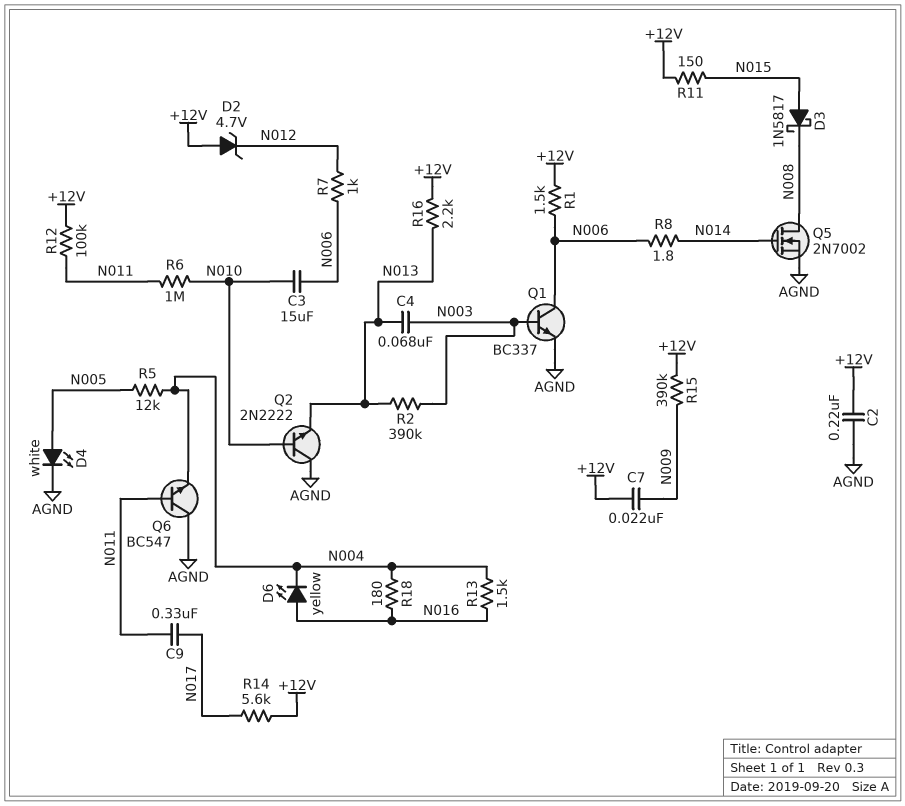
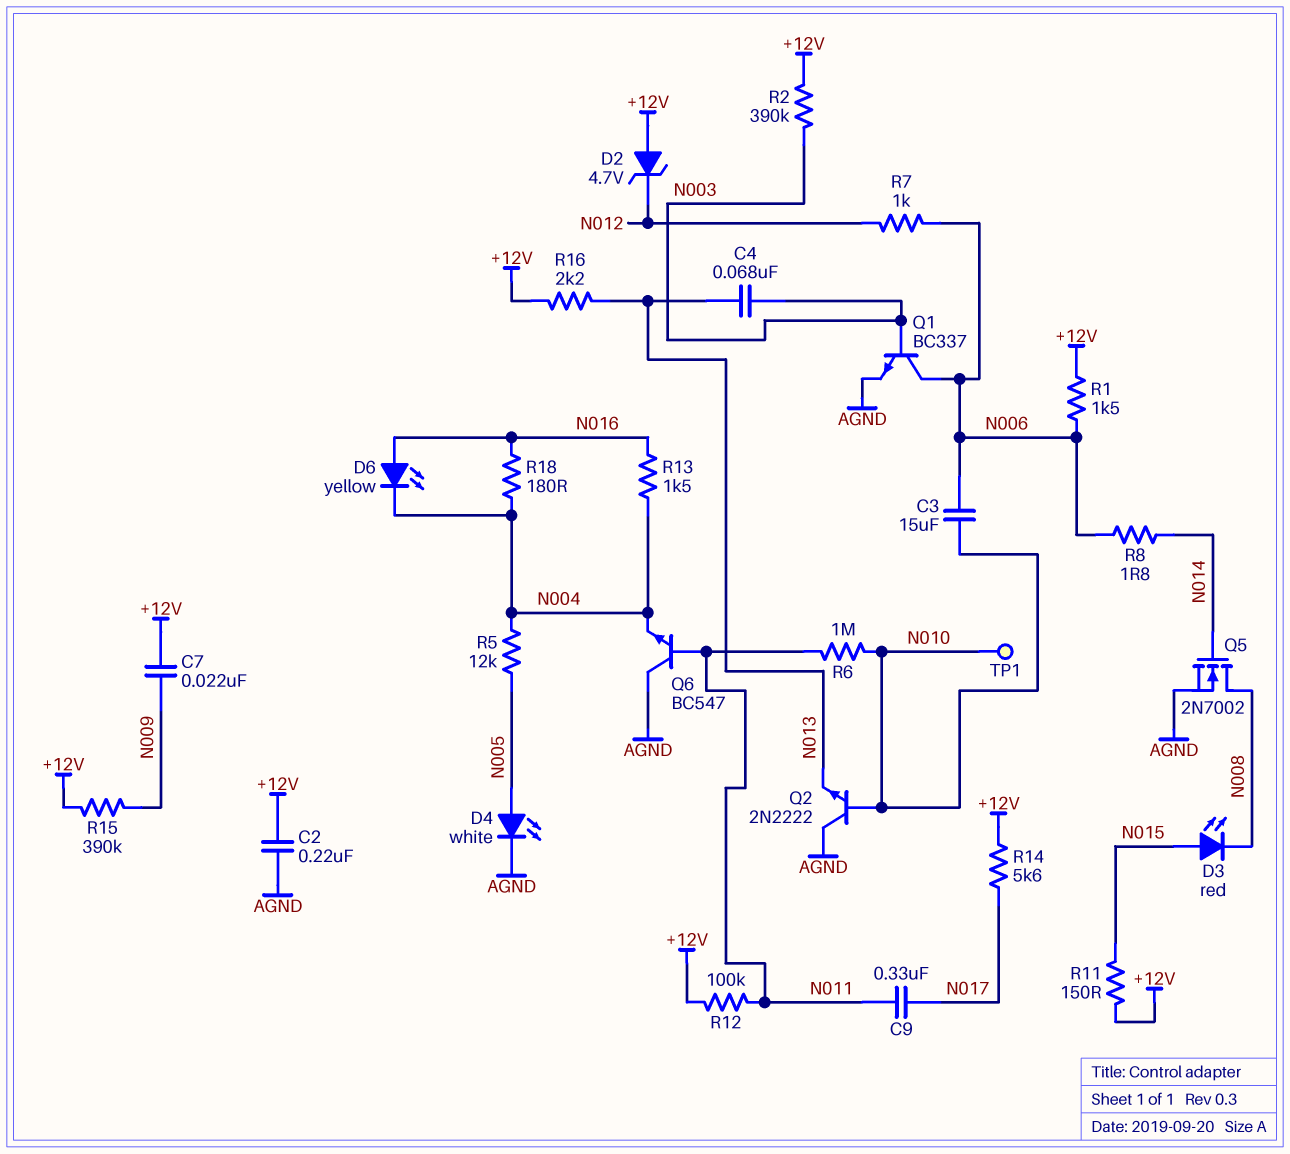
D3: schottky 1N5817 (A N015, K N008) -> LED red (A N015, K N008)
R2: 390k (N003, N013) -> 390k (+12V, N003)
TP1: none -> test point (N010)

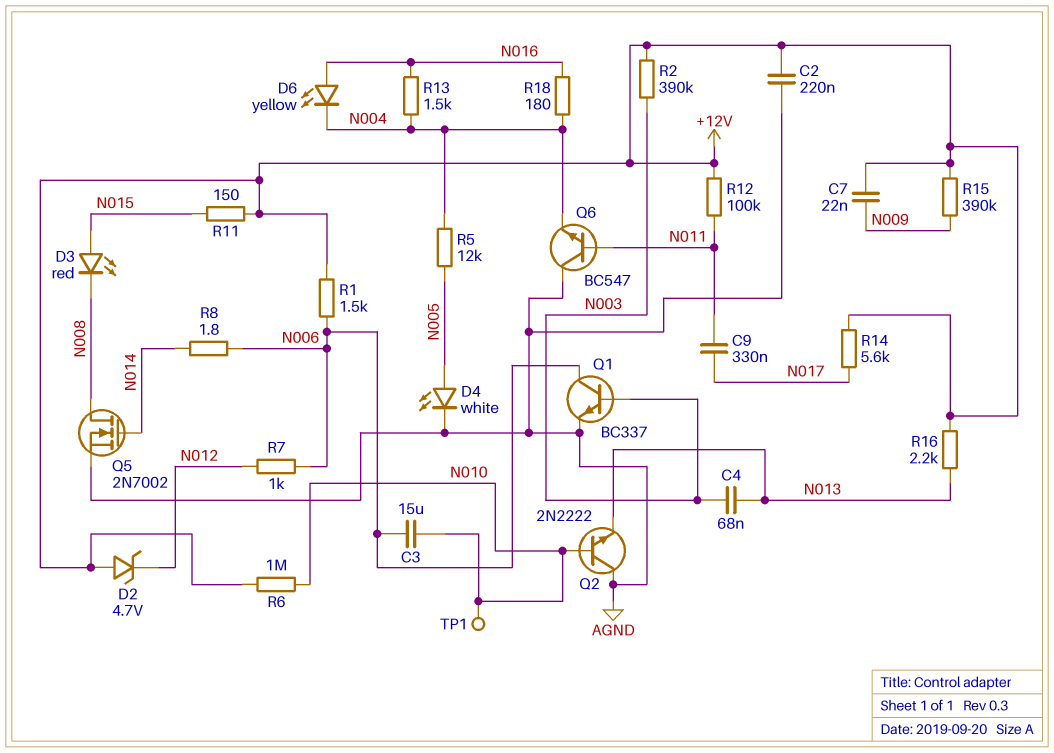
R6: 1M (N010, N011) -> 1M (+12V, N010)

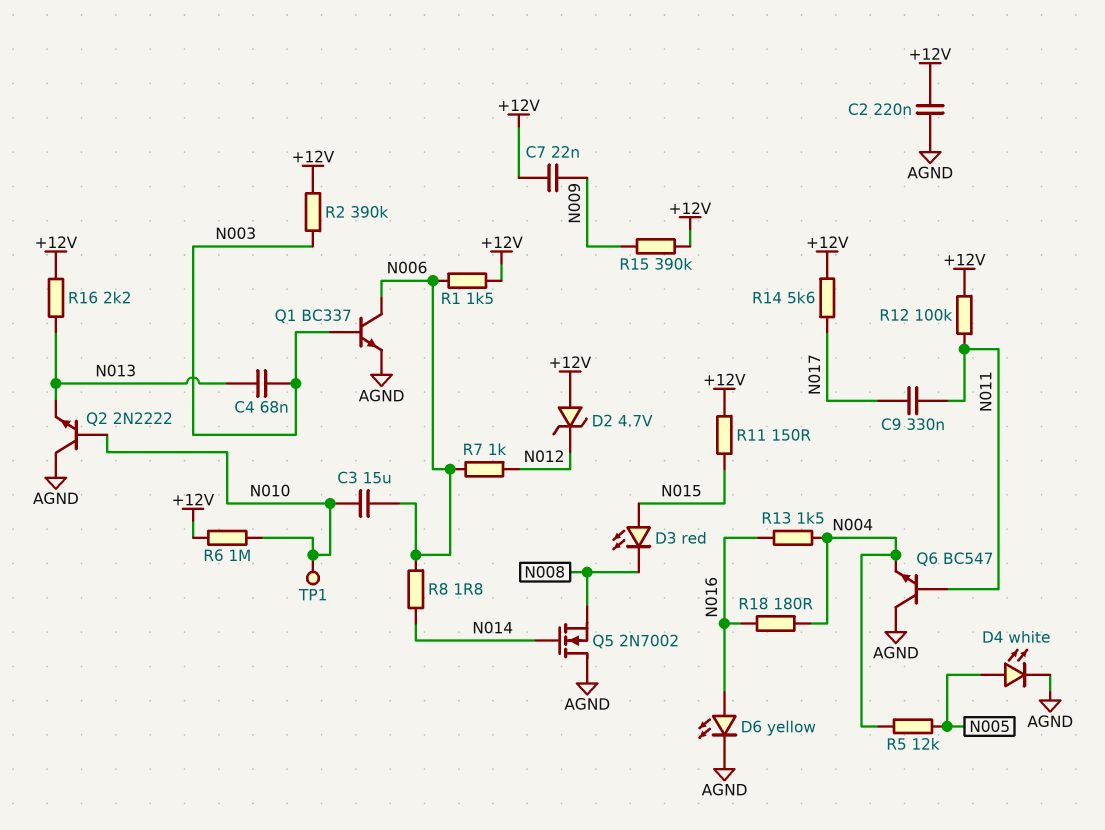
D6: LED yellow (A N016, K N004) -> LED yellow (A N016, K AGND)
Q5: NMOS 2N7002 (G N014, D N008, S AGND) -> NMOS 2N7002 (G N014, D AGND, S N008)

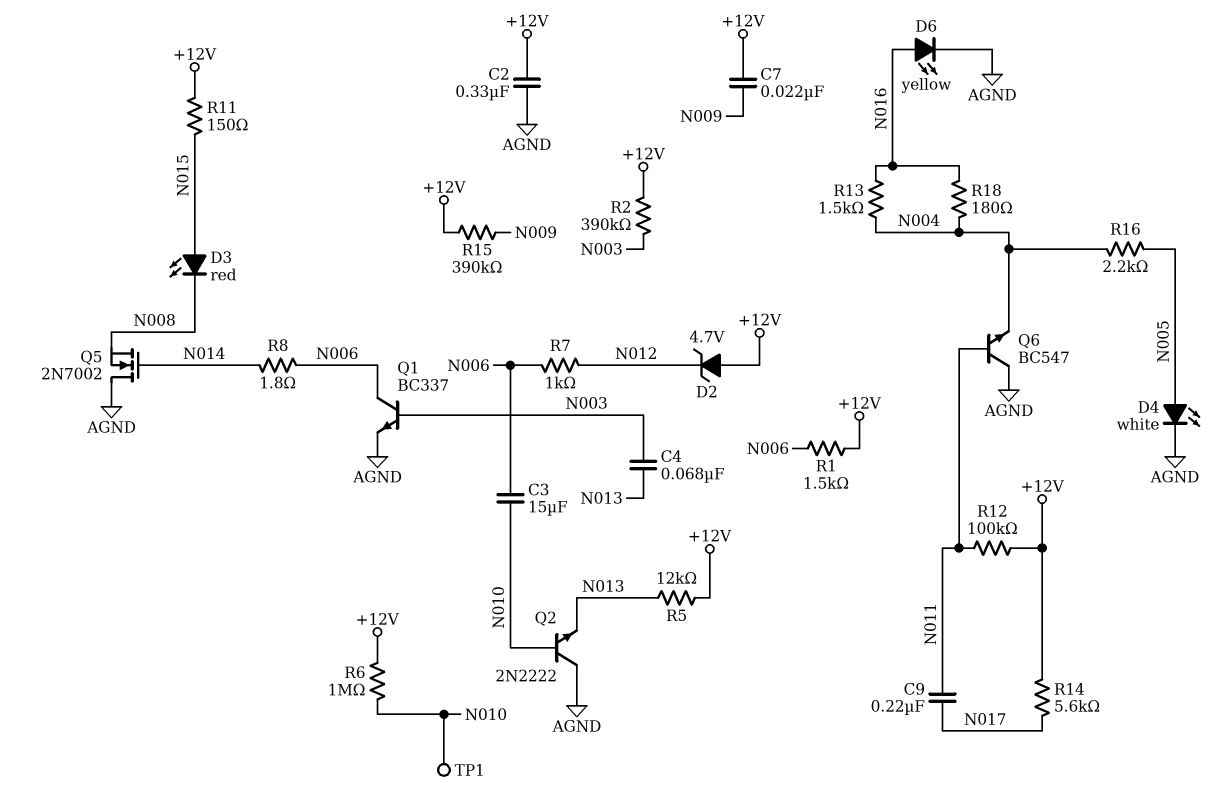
C2: 220nF (+12V, AGND) -> 330nF (+12V, AGND)
C9: 330nF (N011, N017) -> 220nF (N011, N017)
R5: 12k (N004, N005) -> 12k (+12V, N013)
R16: 2.2k (+12V, N013) -> 2.2k (N004, N005)

